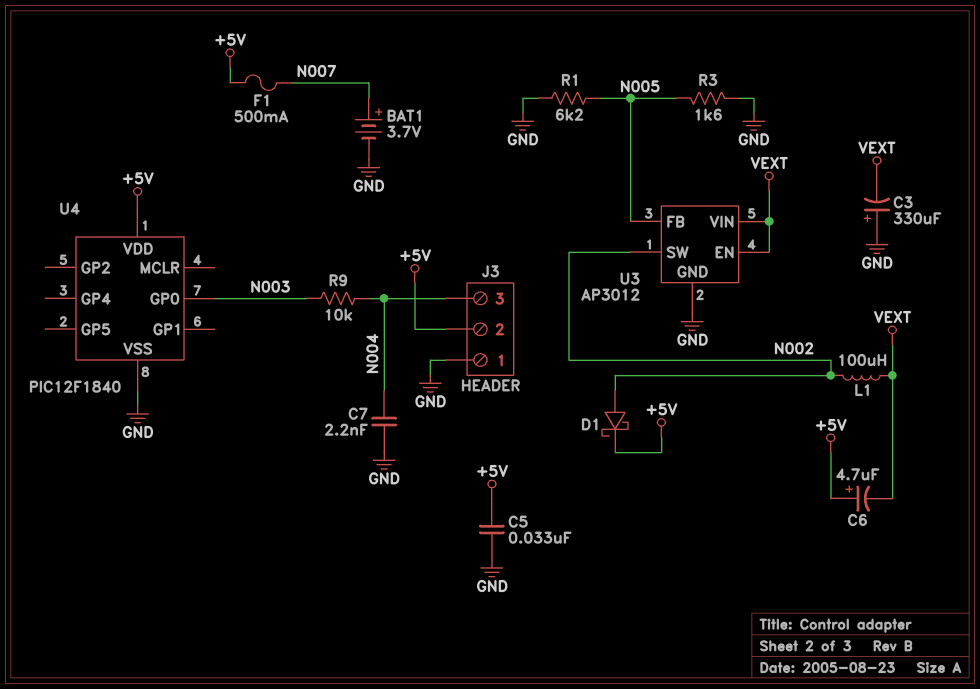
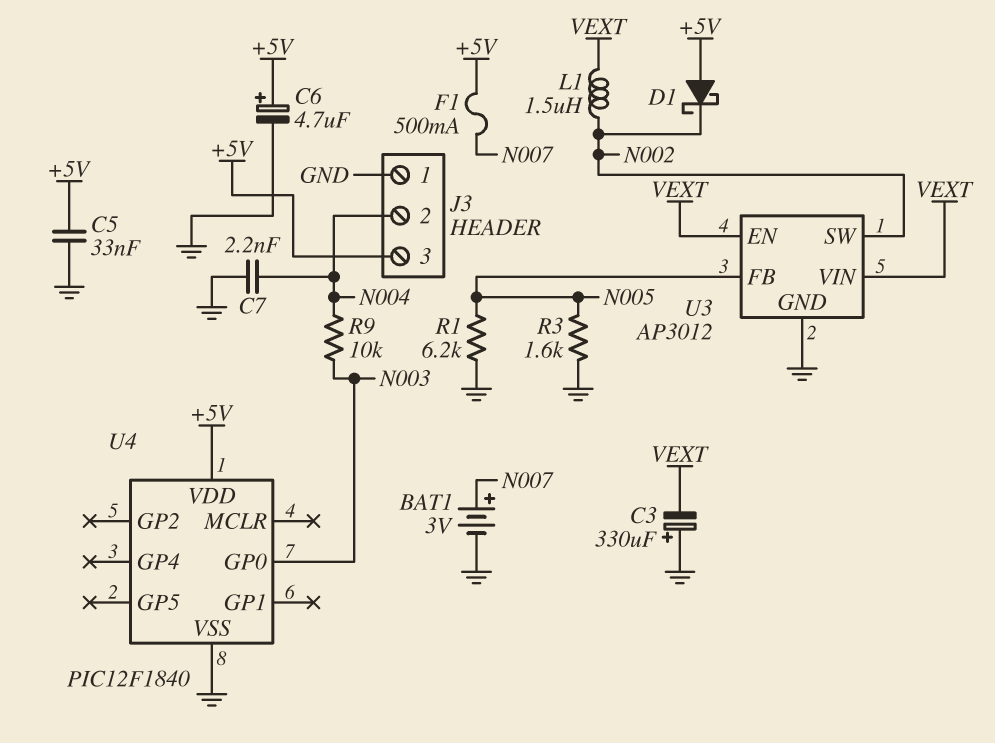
BAT1: 3.7V (plus N007, minus GND) -> 3V (plus N007, minus GND)
C6: 4.7uF (plus +5V, minus VEXT) -> 4.7uF (plus +5V, minus GND)
D1: schottky (A N002, K +5V) -> schottky (A +5V, K N002)
J3 pin 2: +5V -> N004
J3 pin 3: N004 -> +5V
L1: 100uH (N002, VEXT) -> 1.5uH (N002, VEXT)

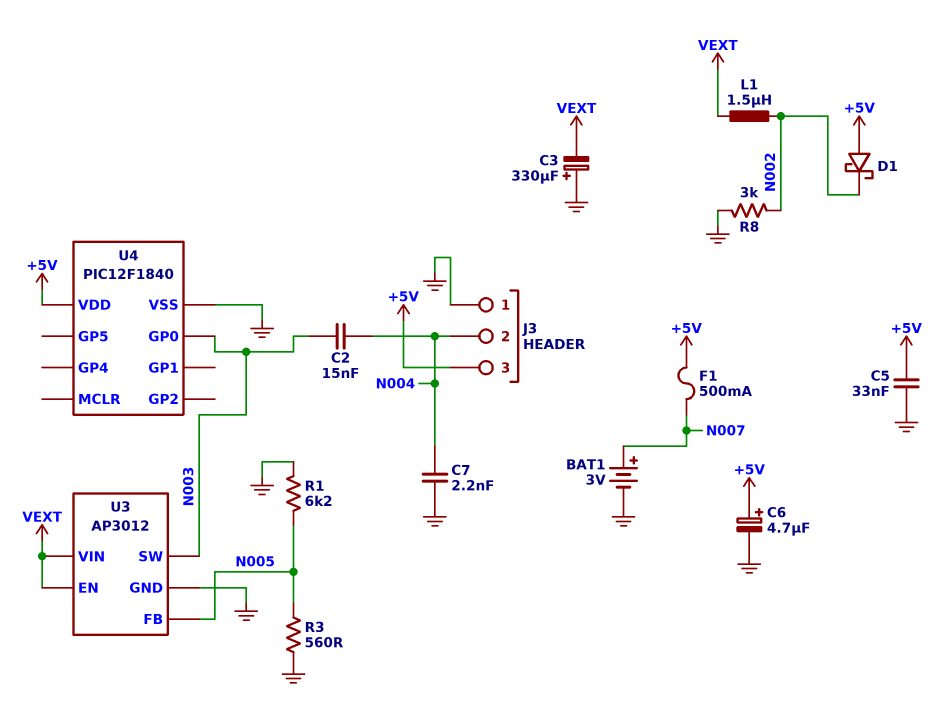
C2: none -> 15nF (N003, N004)
R3: 1.6k (GND, N005) -> 560 (GND, N005)
R8: none -> 3k (GND, N002)
R9: 10k (N003, N004) -> none
U3 pin SW: N002 -> N003

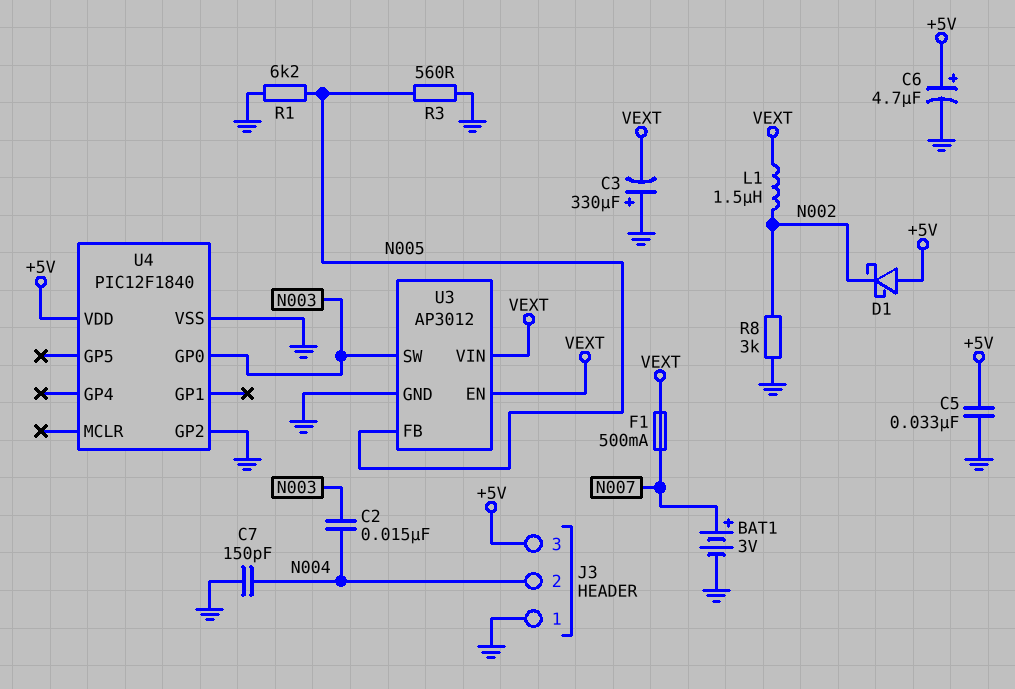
C7: 2.2nF (GND, N004) -> 150pF (GND, N004)
F1: 500mA (+5V, N007) -> 500mA (N007, VEXT)
U4 pin GP2: none -> GND

